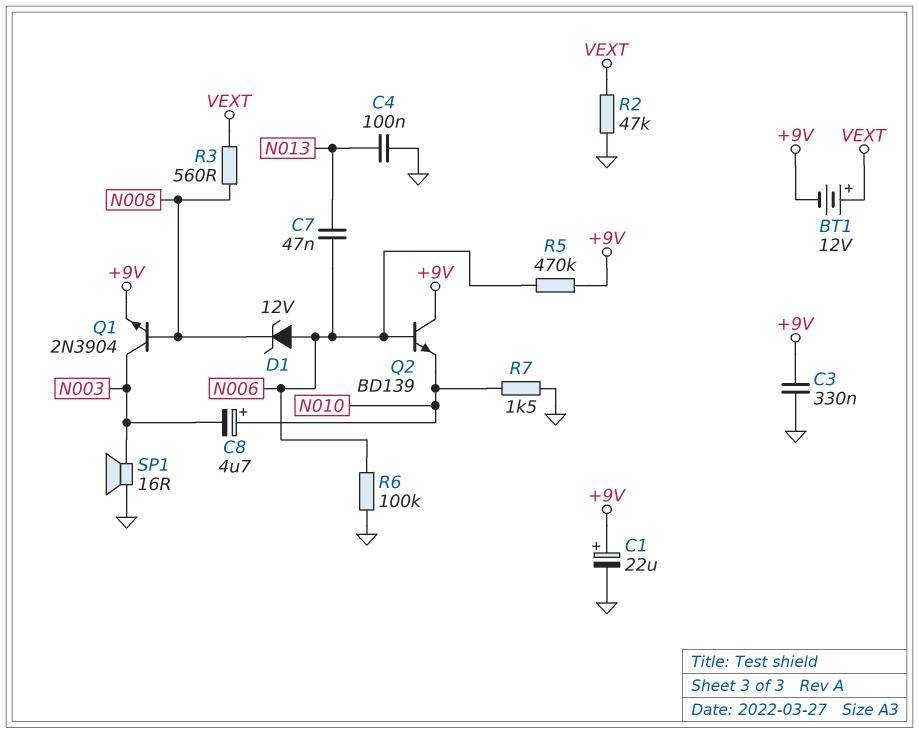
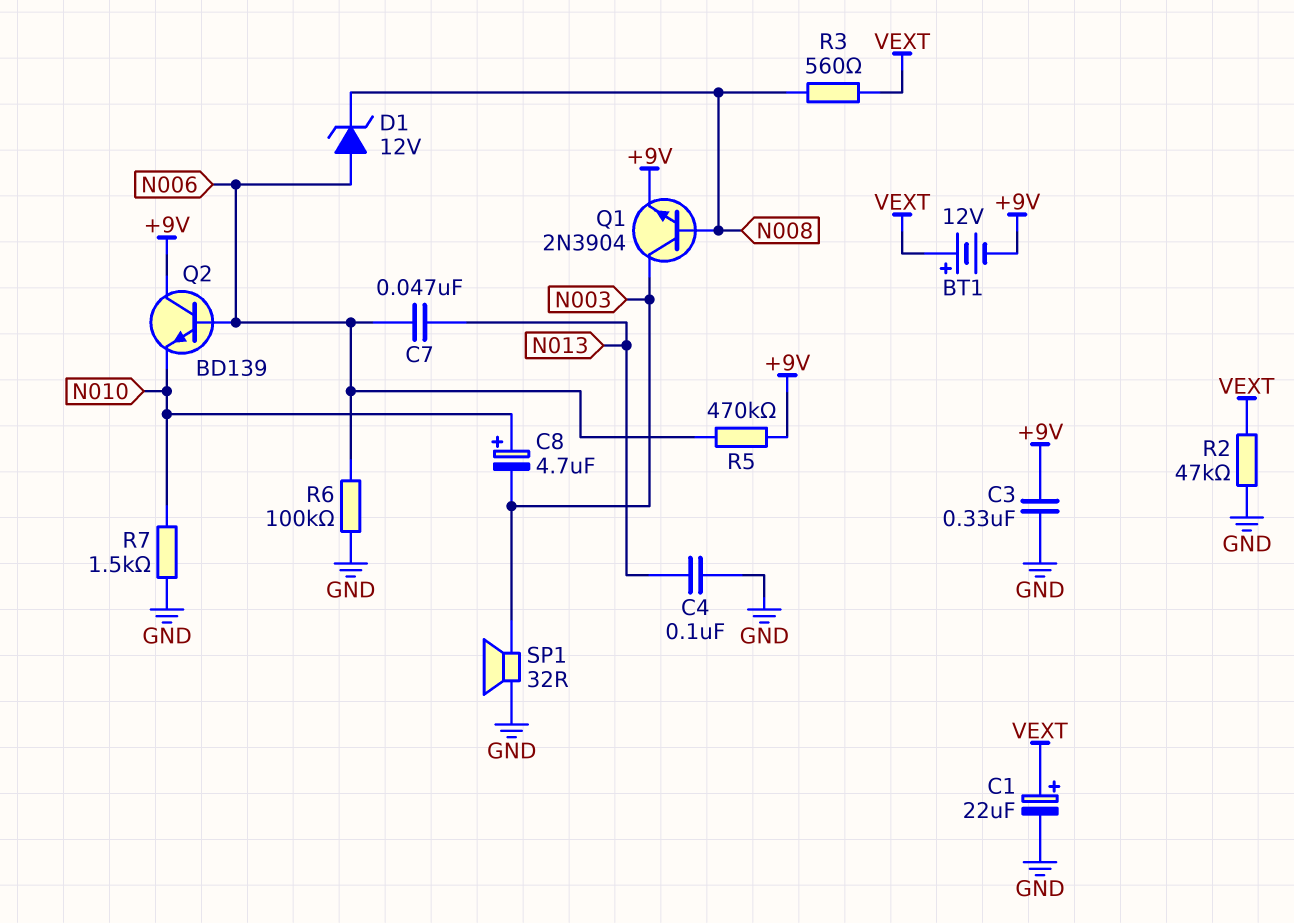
C1: 22uF (plus +9V, minus GND) -> 22uF (plus VEXT, minus GND)
SP1: speaker 16R (GND, N003) -> speaker 32R (GND, N003)

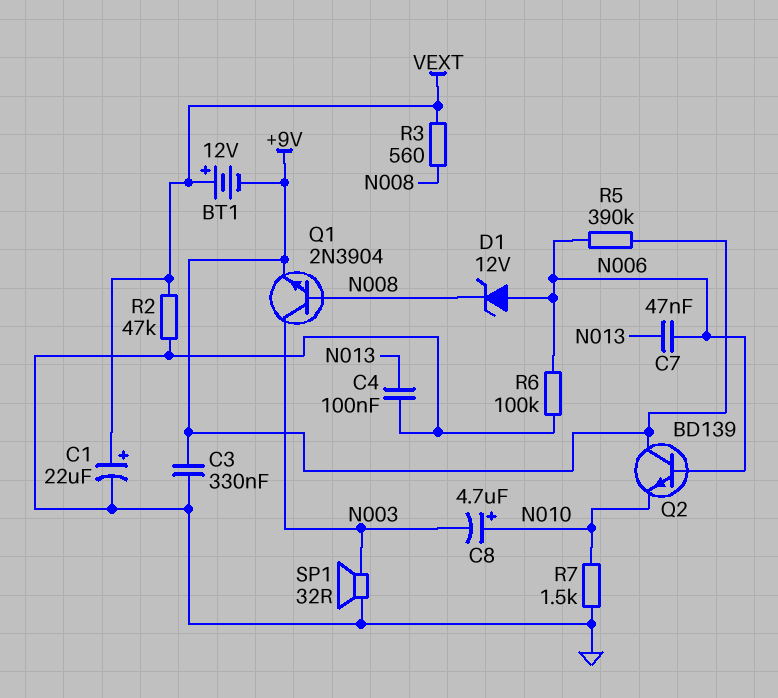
R5: 470k (+9V, N006) -> 390k (+9V, N006)

